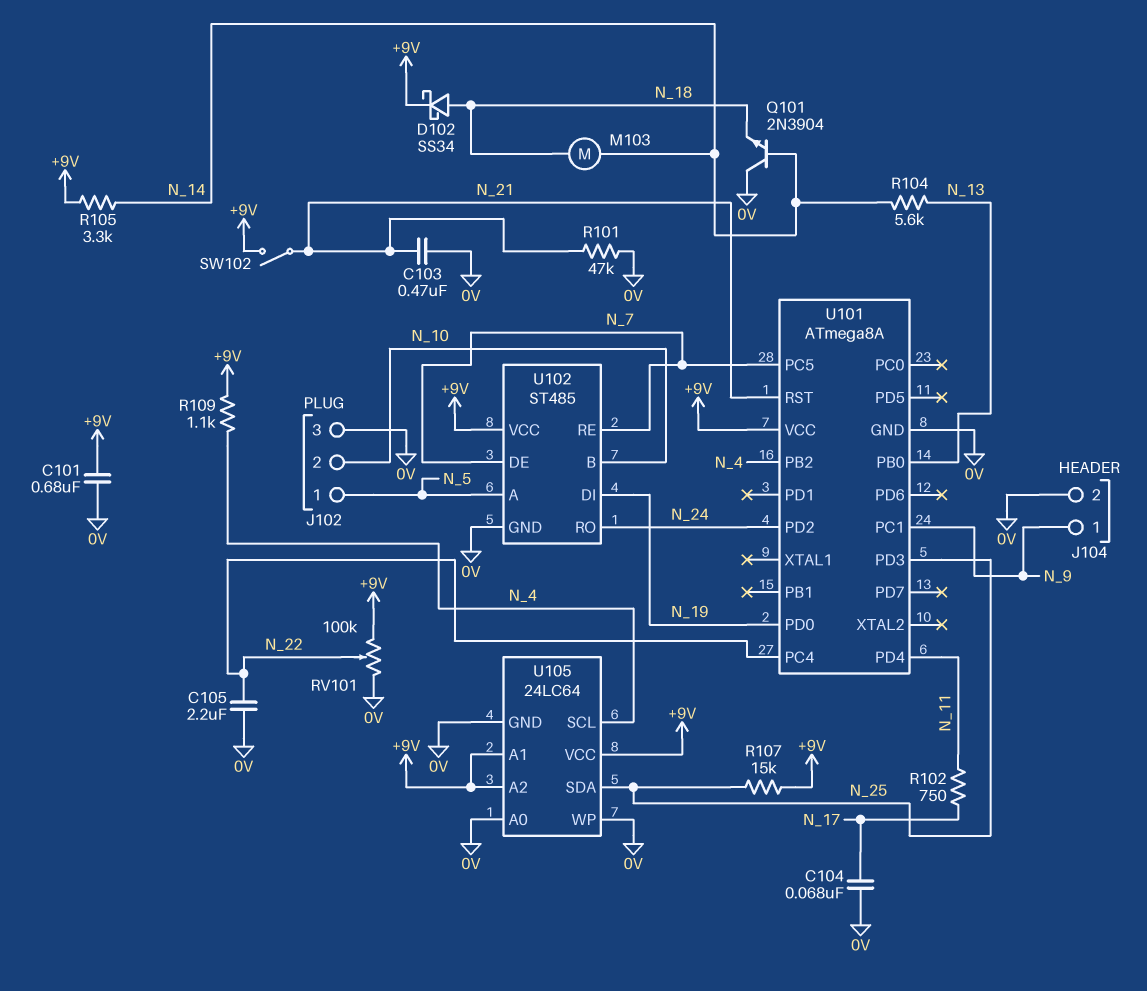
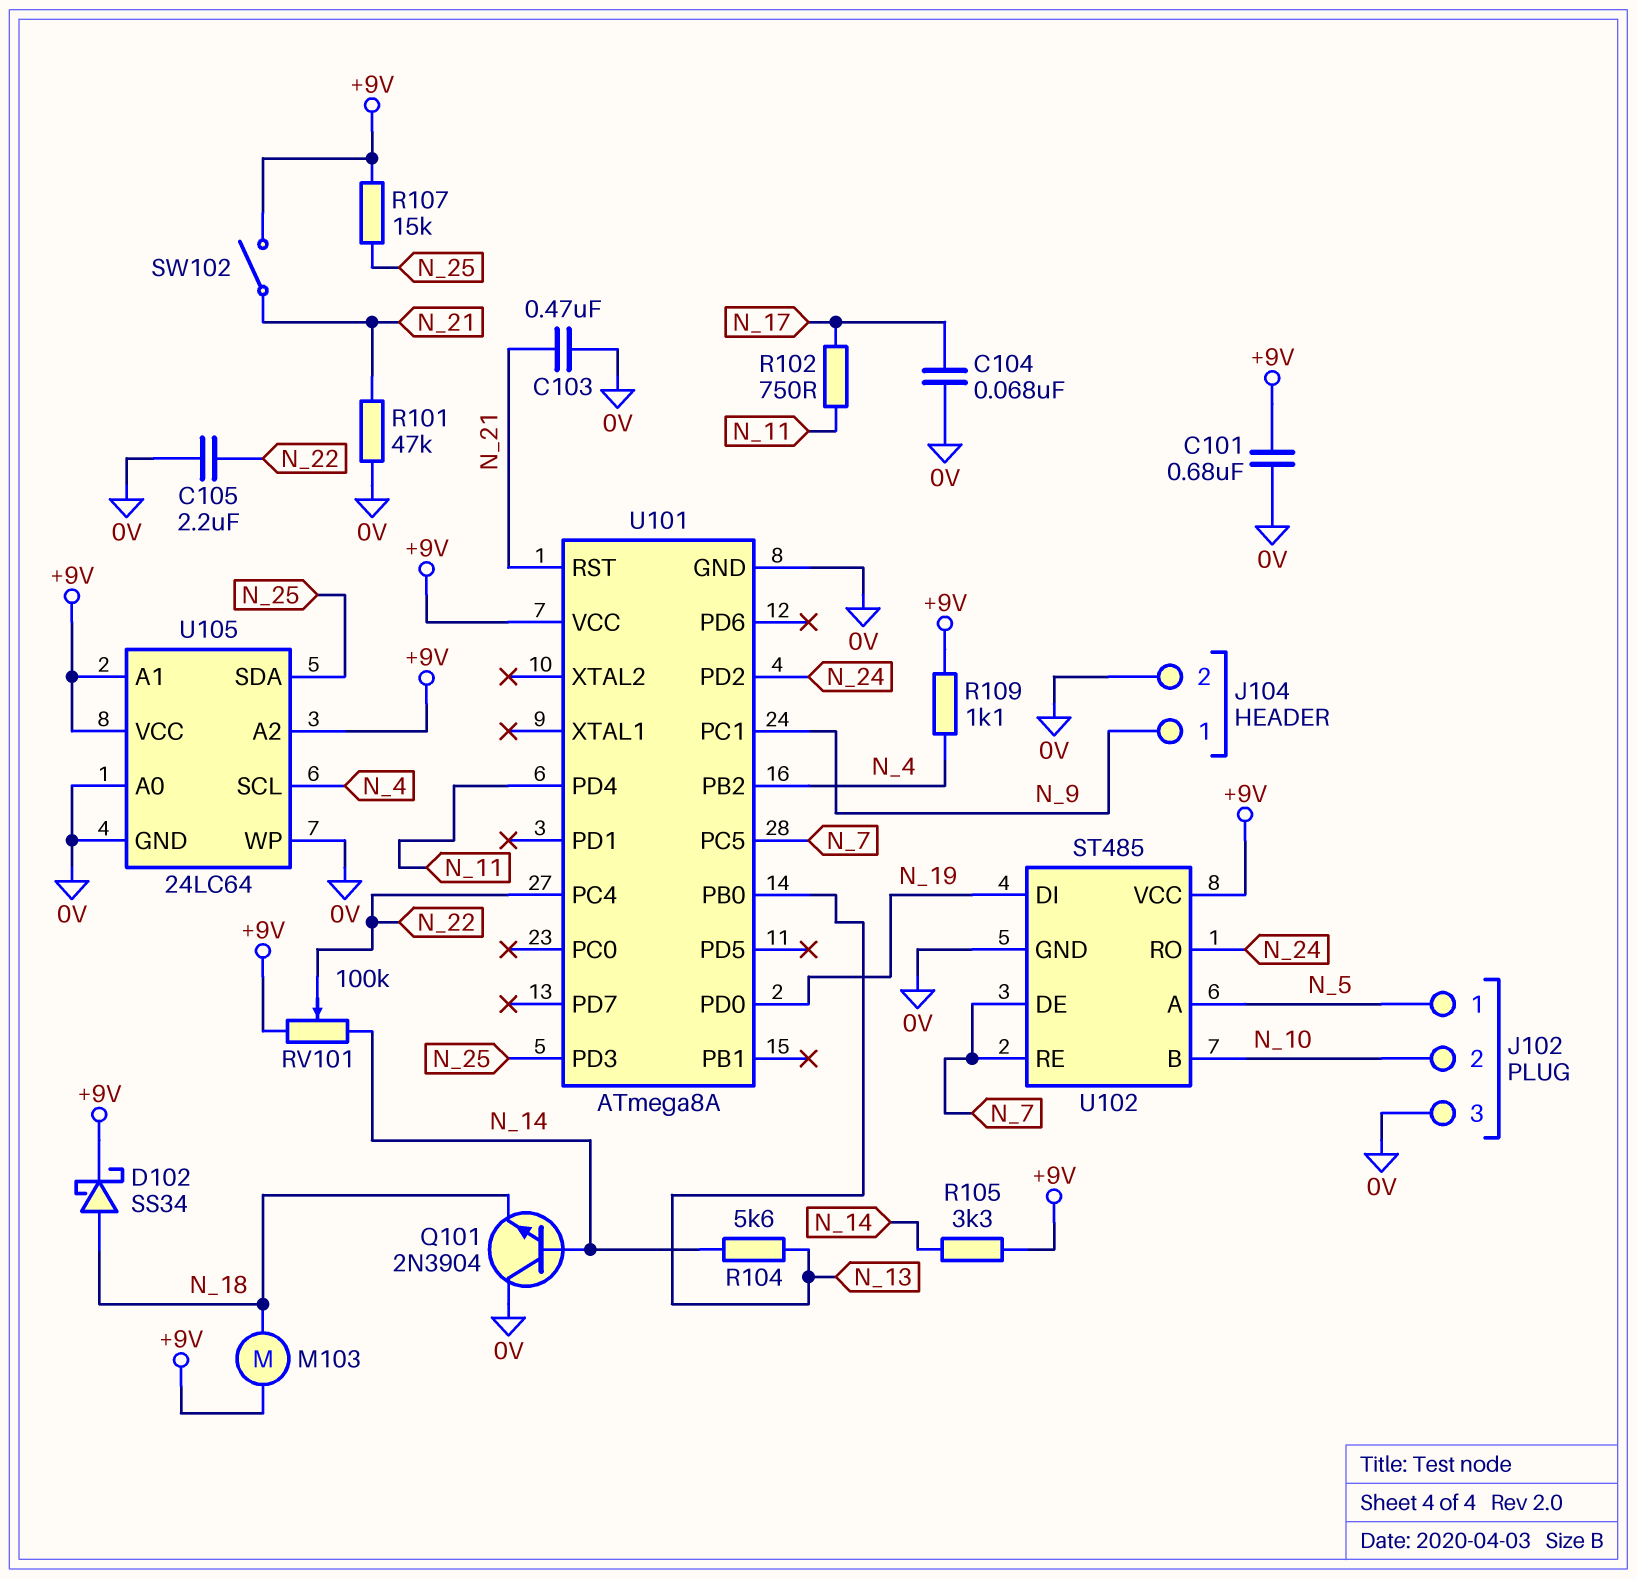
M103: motor (N_14, N_18) -> motor (+9V, N_18)
RV101: 100k (+9V, 0V, wiper N_22) -> 100k (+9V, N_14, wiper N_22)

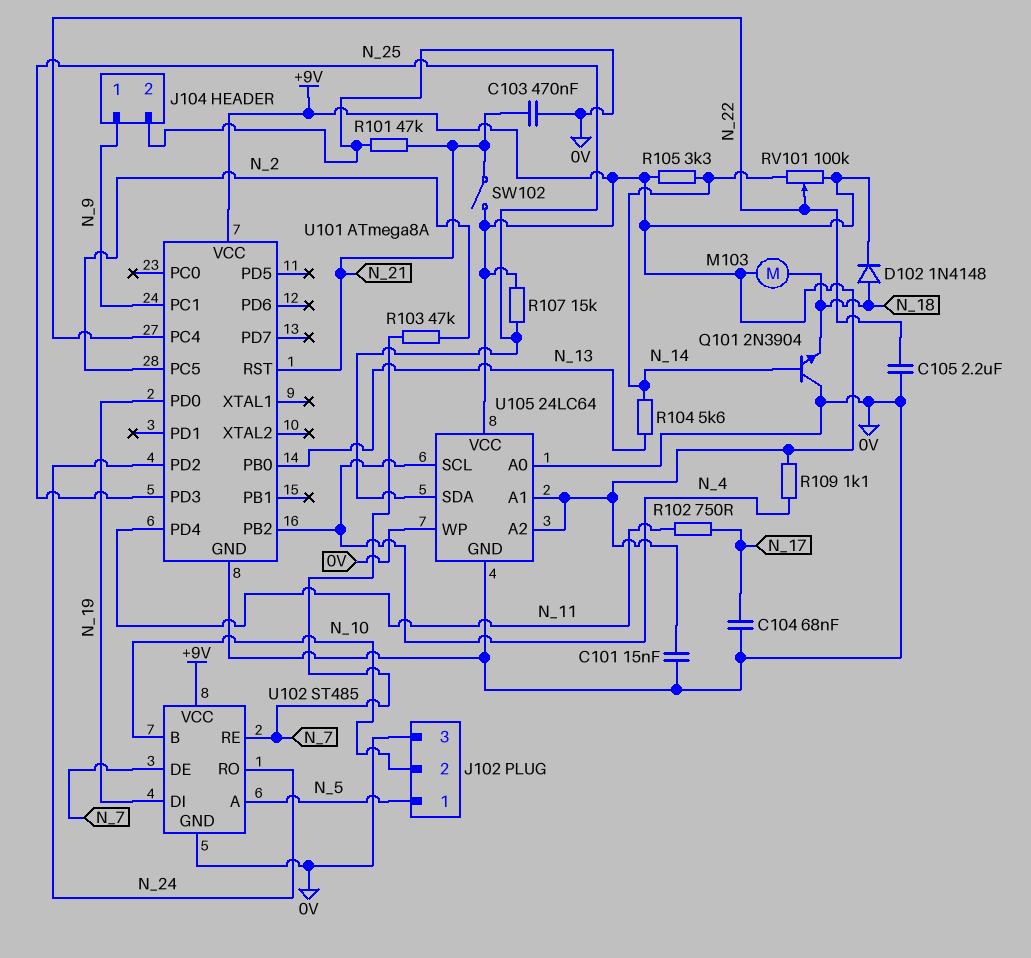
C101: 680nF (+9V, 0V) -> 15nF (+9V, 0V)
D102: schottky SS34 (A N_18, K +9V) -> diode 1N4148 (A N_18, K +9V)
R103: none -> 47k (N_2, N_7)
U101 pin PC5: N_7 -> N_2

